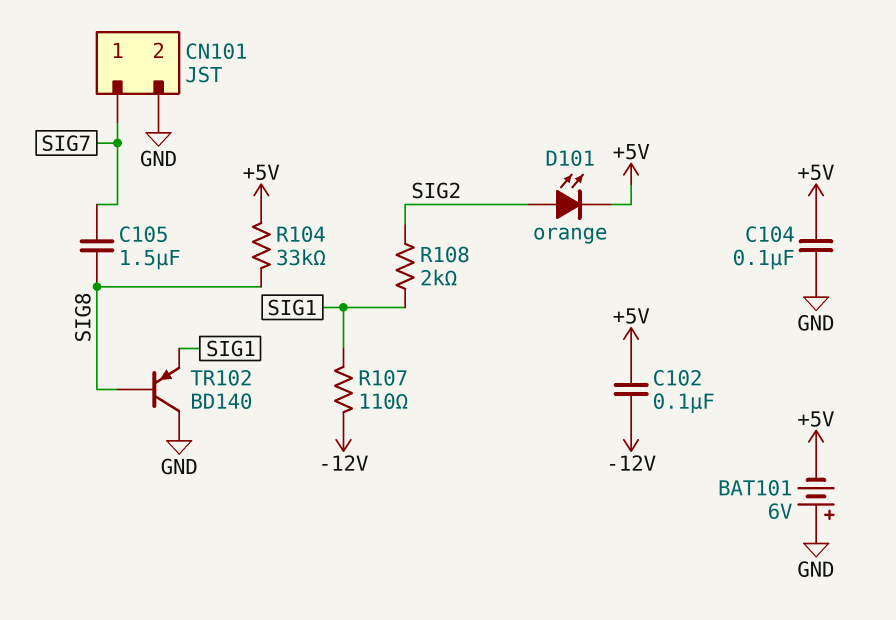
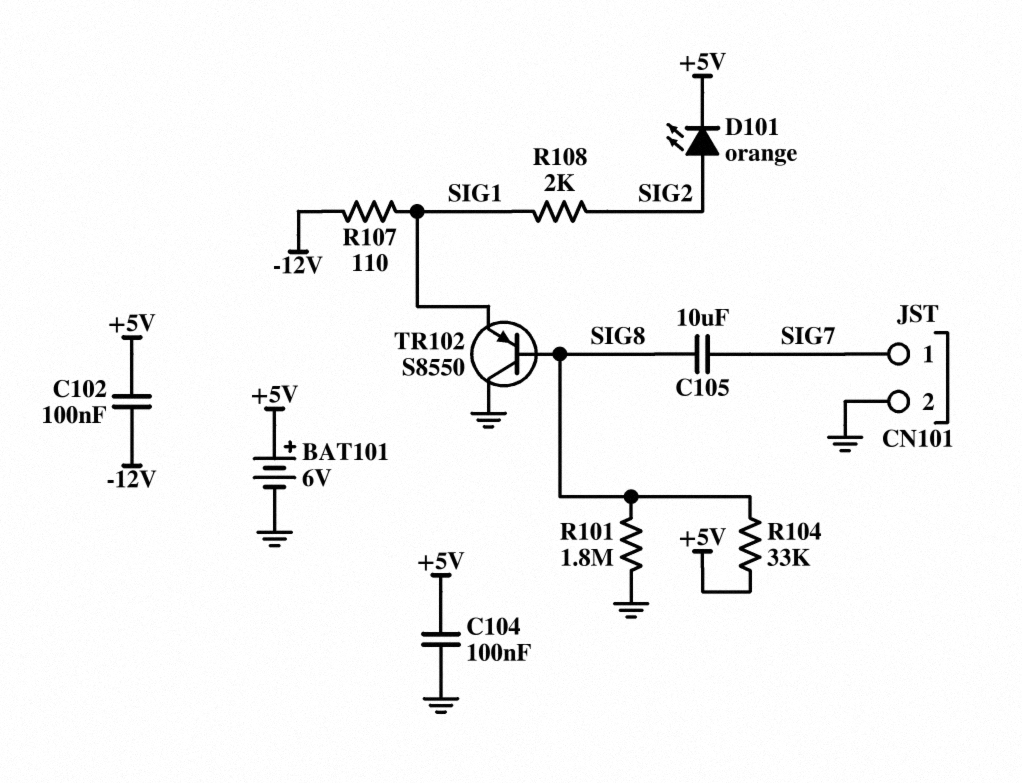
BAT101: 6V (plus GND, minus +5V) -> 6V (plus +5V, minus GND)
C105: 1.5uF (SIG7, SIG8) -> 10uF (SIG7, SIG8)
R101: none -> 1.8M (GND, SIG8)
TR102: PNP BD140 (B SIG8, C GND, E SIG1) -> PNP S8550 (B SIG8, C GND, E SIG1)

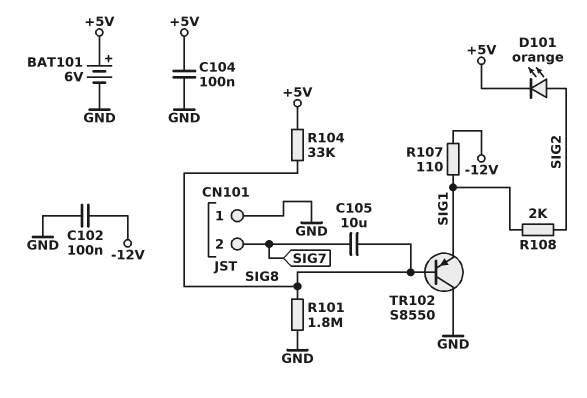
C102: 100nF (+5V, -12V) -> 100nF (-12V, GND)
CN101 pin 1: SIG7 -> GND
CN101 pin 2: GND -> SIG7

